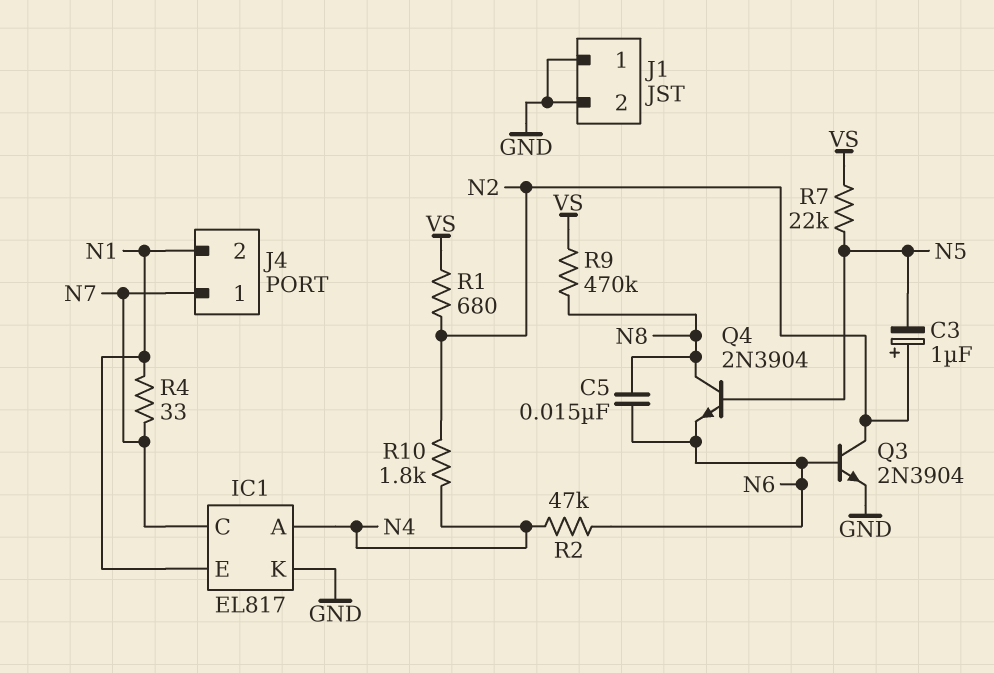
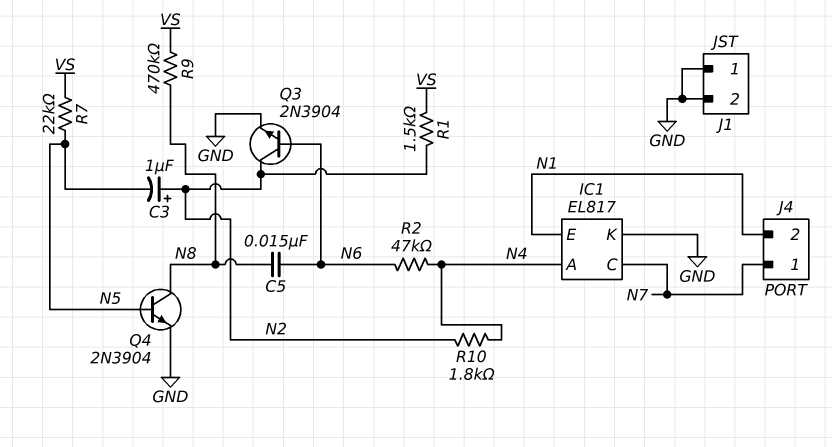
Q4: NPN 2N3904 (B N5, C N8, E N6) -> NPN 2N3904 (B N5, C N8, E GND)
R1: 680 (N2, VS) -> 1.5k (N2, VS)
R4: 33 (N1, N7) -> none

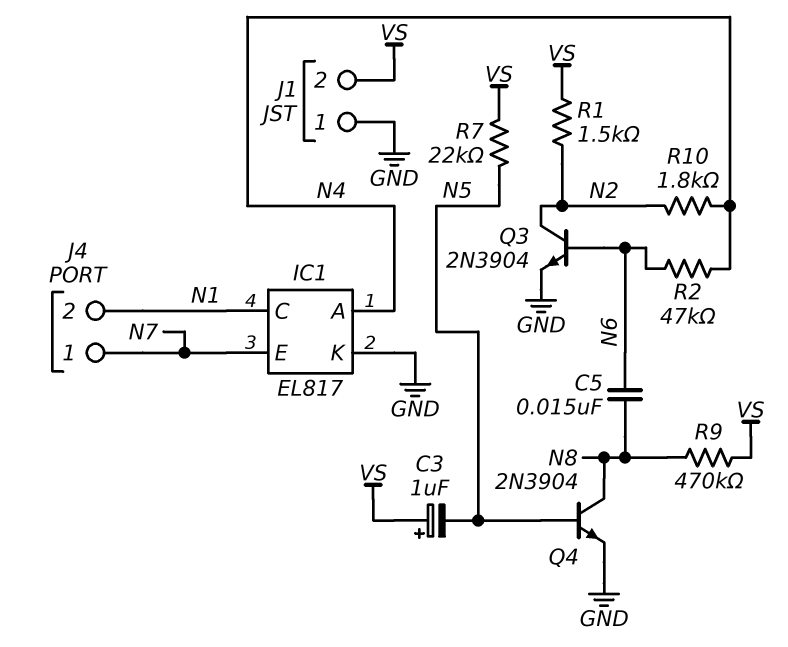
C3: 1uF (plus N2, minus N5) -> 1uF (plus VS, minus N5)
IC1 pin C: N7 -> N1
IC1 pin E: N1 -> N7
J1 pin 2: GND -> VS

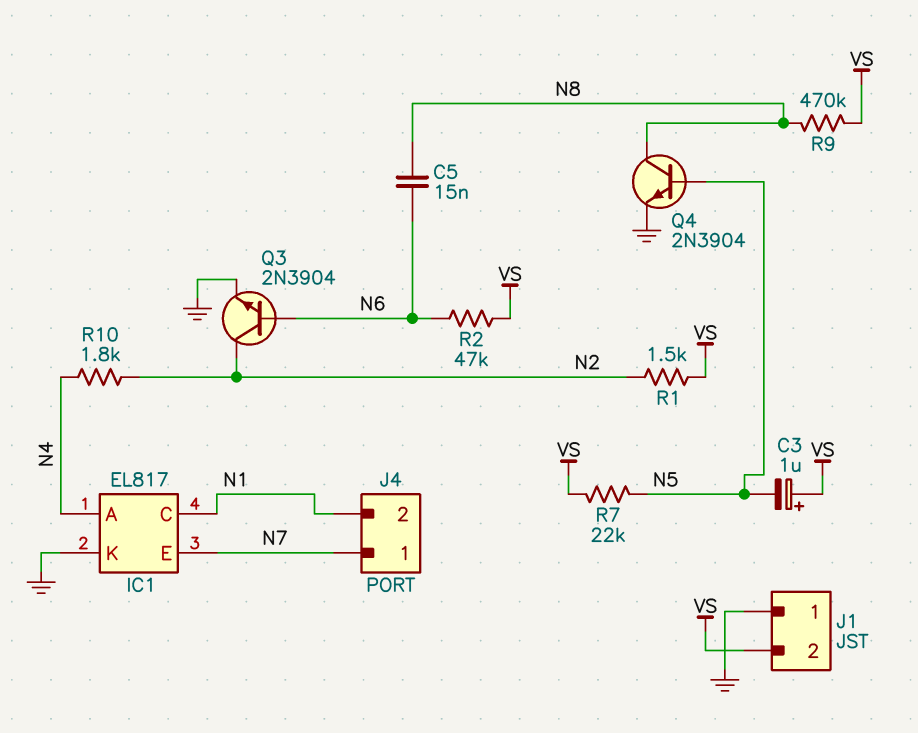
R2: 47k (N4, N6) -> 47k (N6, VS)

